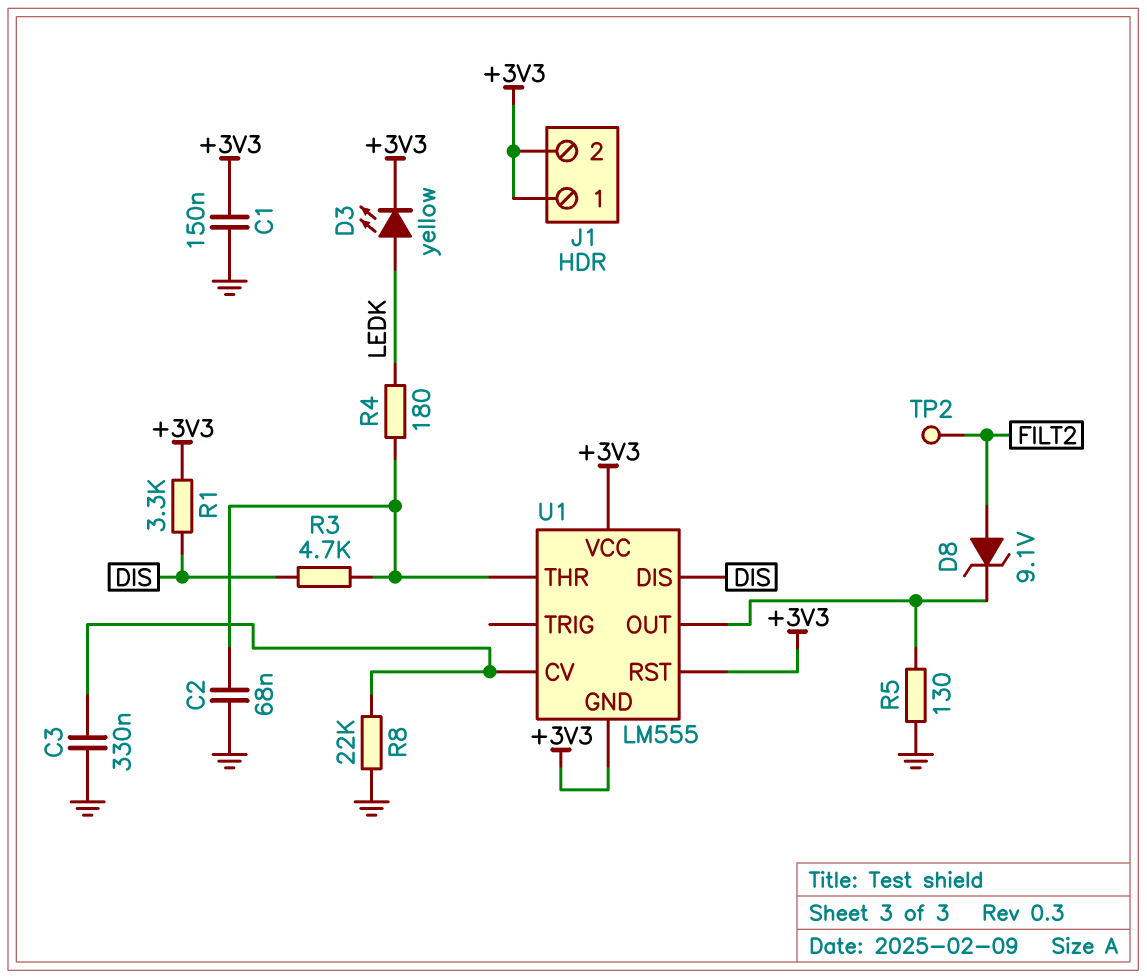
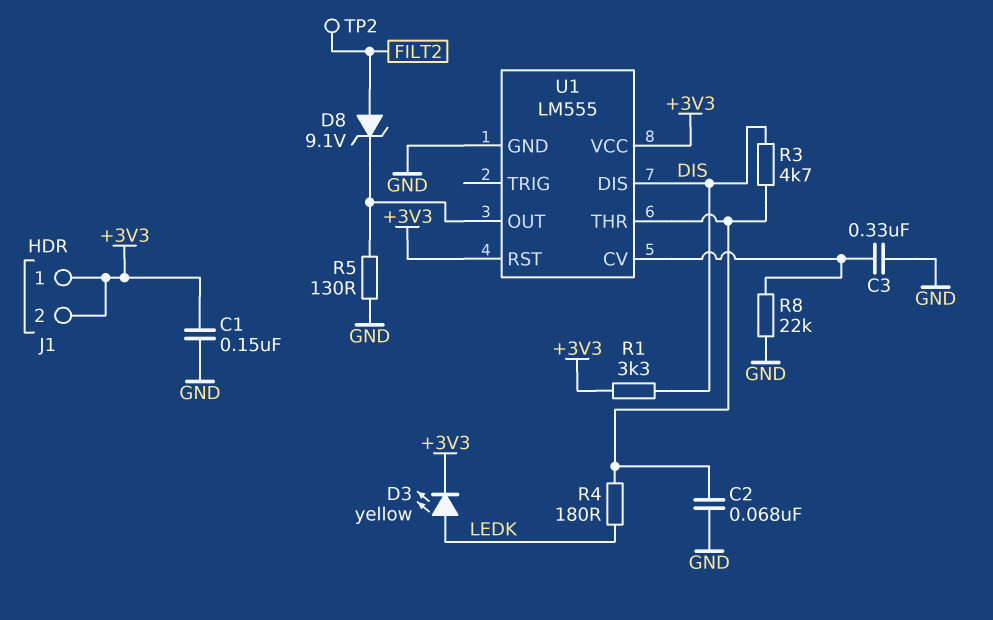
U1 pin GND: +3V3 -> GND

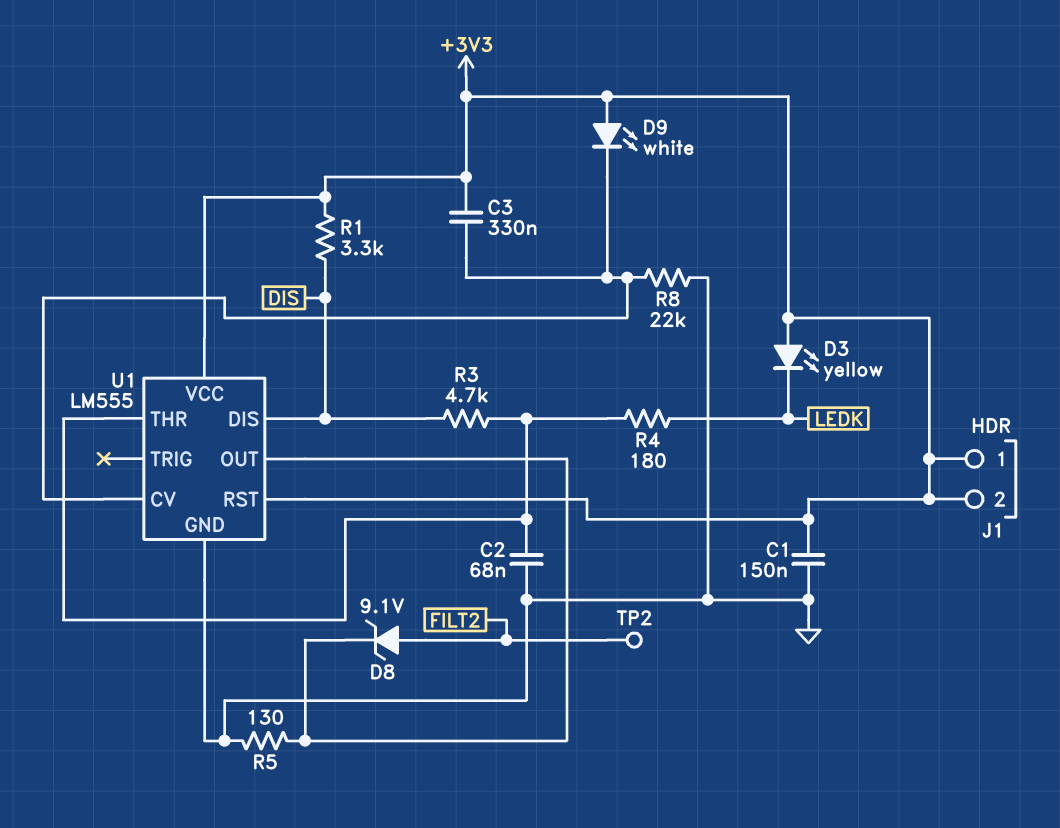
C3: 330nF (GND, U1/CV) -> 330nF (+3V3, U1/CV)
D3: LED yellow (A LEDK, K +3V3) -> LED yellow (A +3V3, K LEDK)
D9: none -> LED white (A +3V3, K U1/CV)

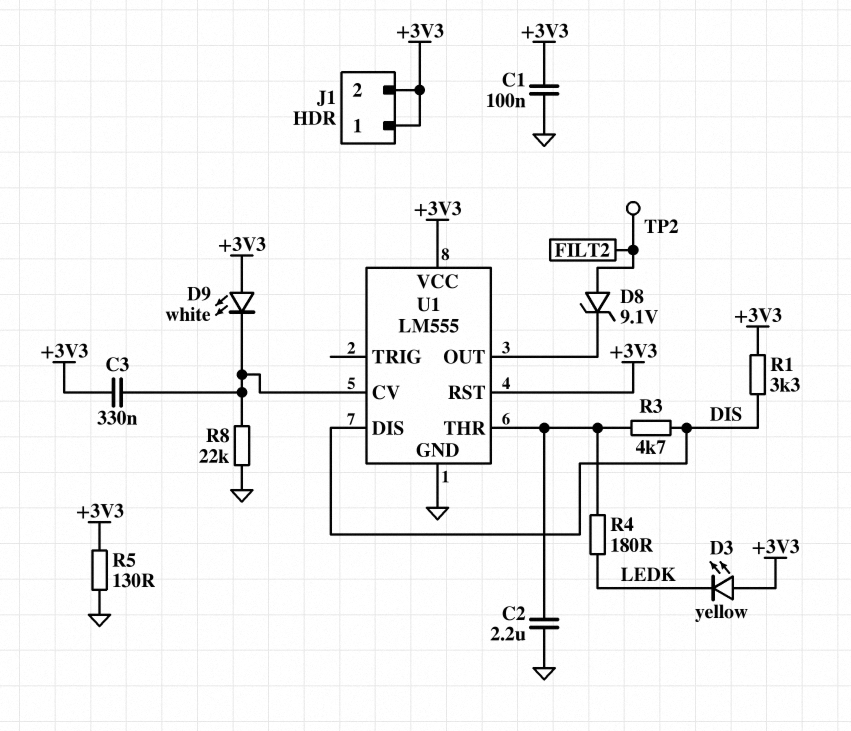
C1: 150nF (+3V3, GND) -> 100nF (+3V3, GND)
C2: 68nF (GND, U1/THR) -> 2.2uF (GND, U1/THR)
R5: 130 (GND, U1/OUT) -> 130 (+3V3, GND)

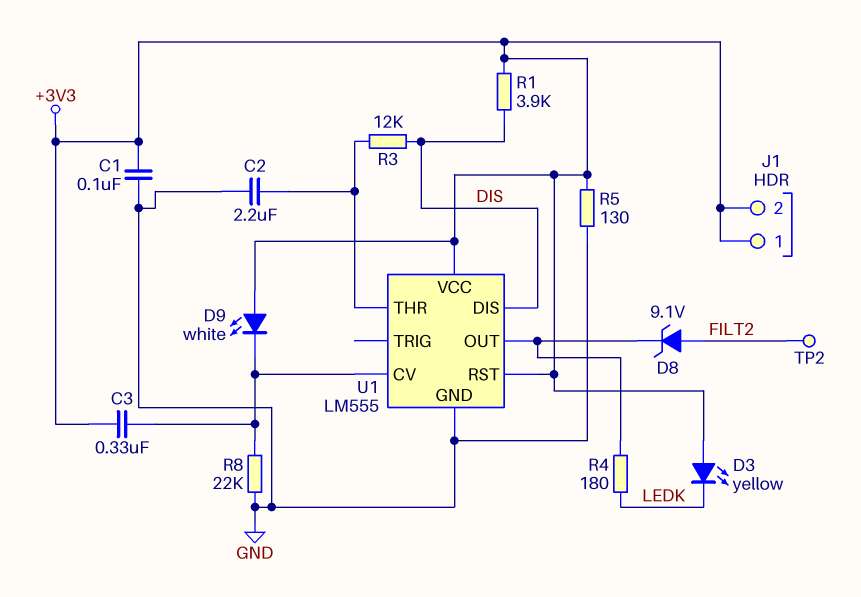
R1: 3.3k (+3V3, DIS) -> 3.9k (+3V3, DIS)
R3: 4.7k (DIS, U1/THR) -> 12k (DIS, U1/THR)
R4: 180 (LEDK, U1/THR) -> 180 (LEDK, U1/OUT)

